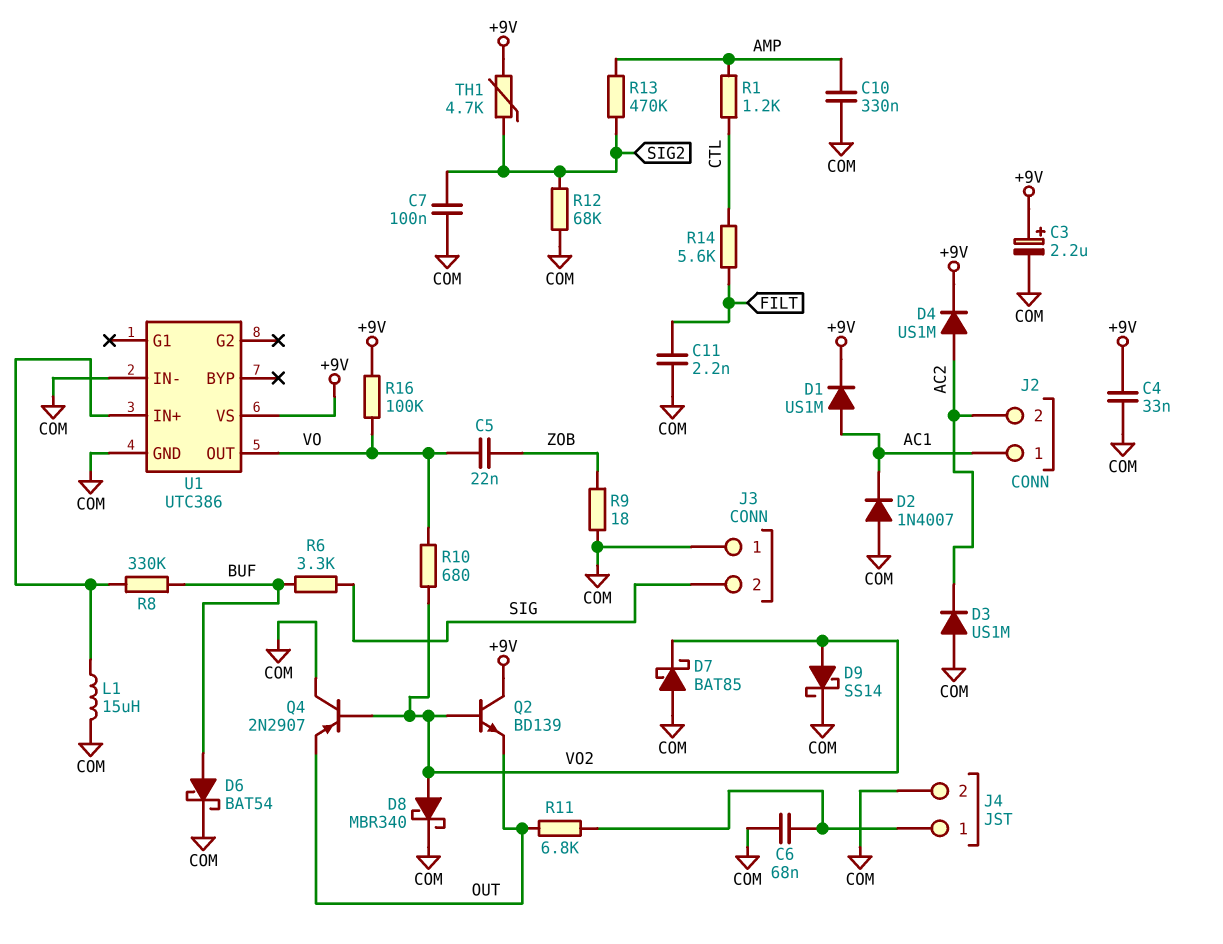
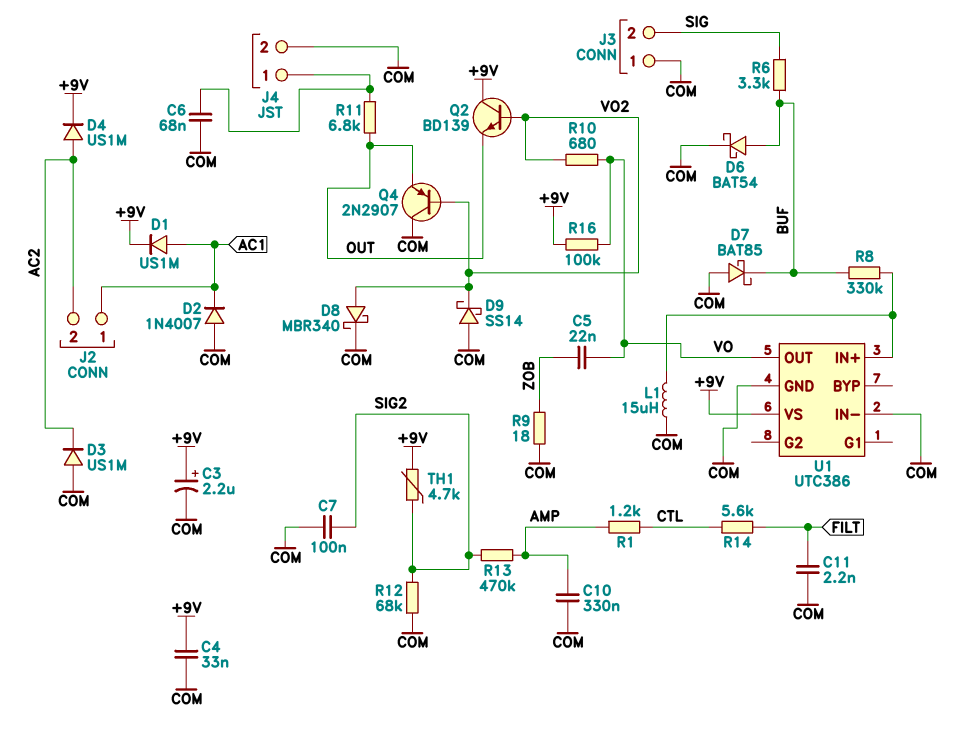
D7: schottky BAT85 (A COM, K VO2) -> schottky BAT85 (A COM, K BUF)
D9: schottky SS14 (A VO2, K COM) -> schottky SS14 (A COM, K VO2)

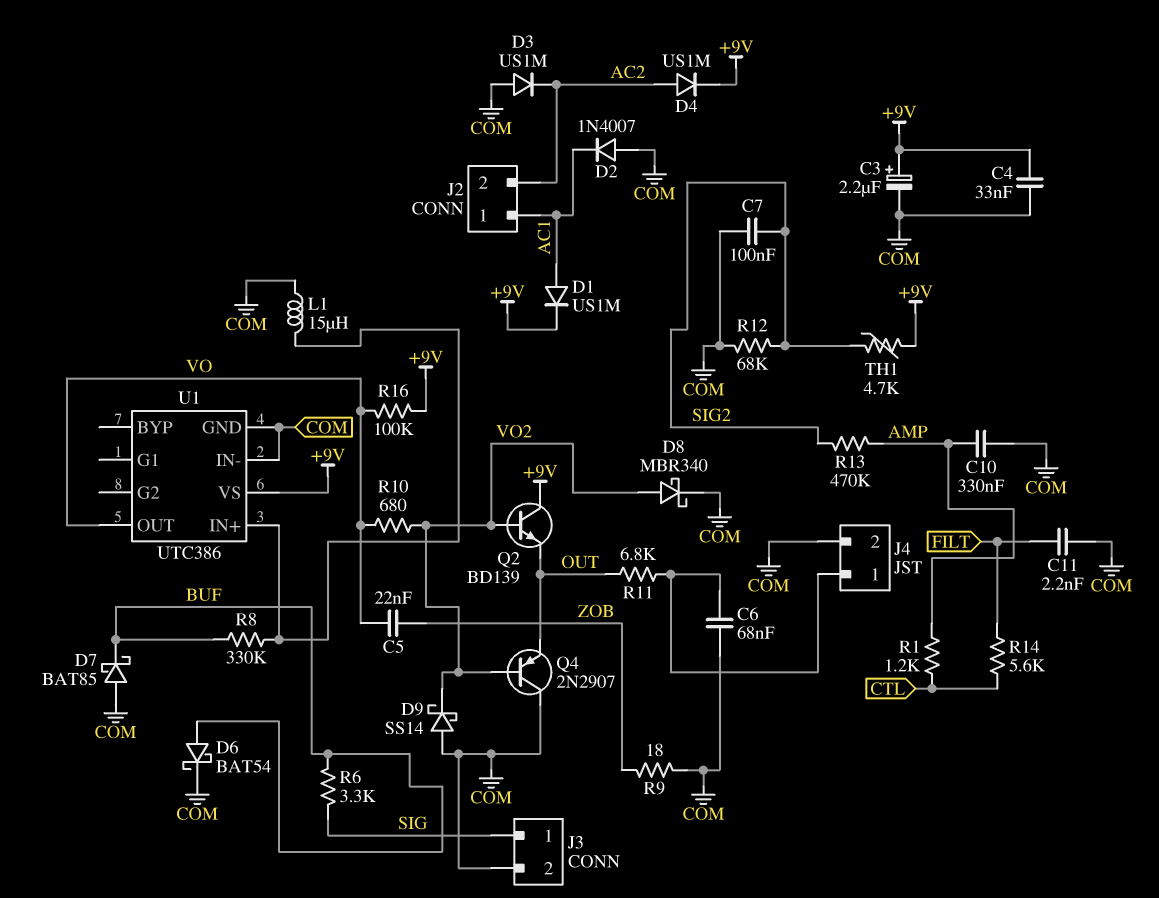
J3 pin 1: COM -> SIG
J3 pin 2: SIG -> COM

